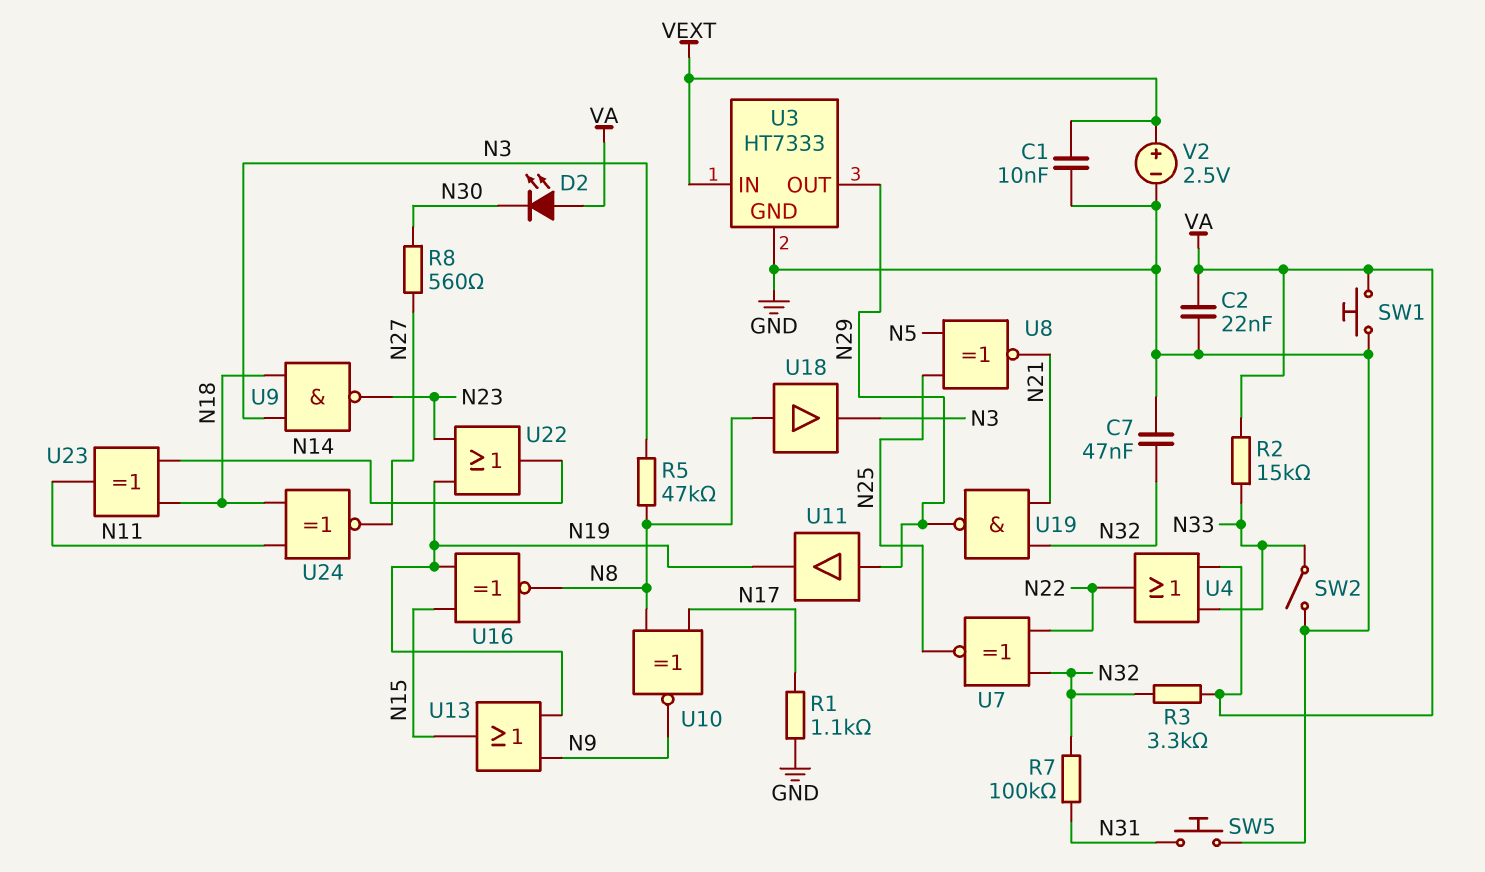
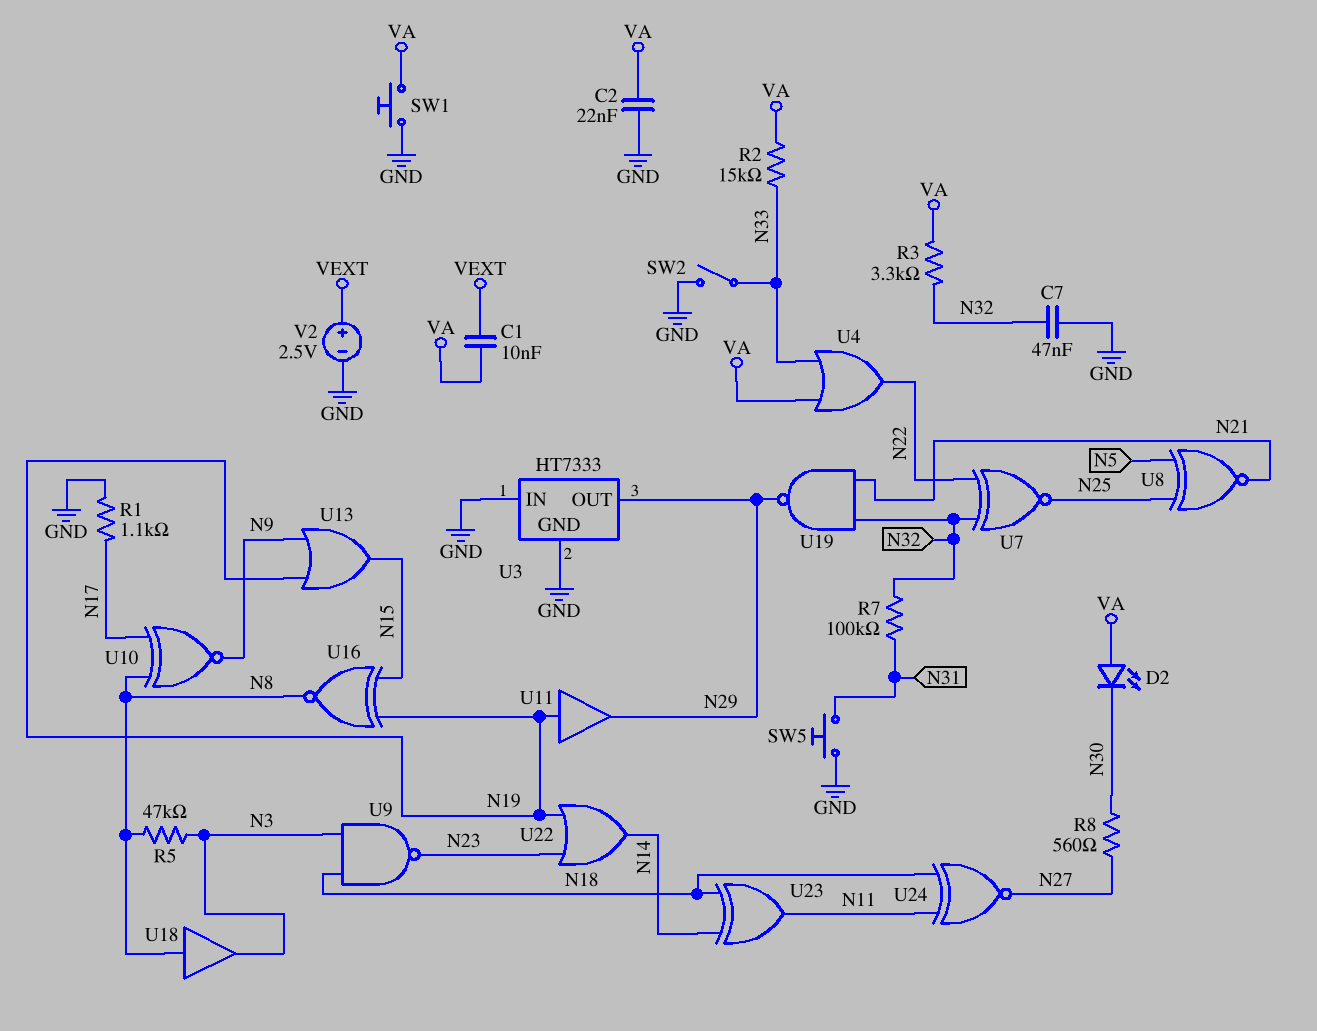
C1: 10nF (GND, VEXT) -> 10nF (VA, VEXT)
U3 pin IN: VEXT -> GND
U11: buffer (in N29, out N19) -> buffer (in N19, out N29)

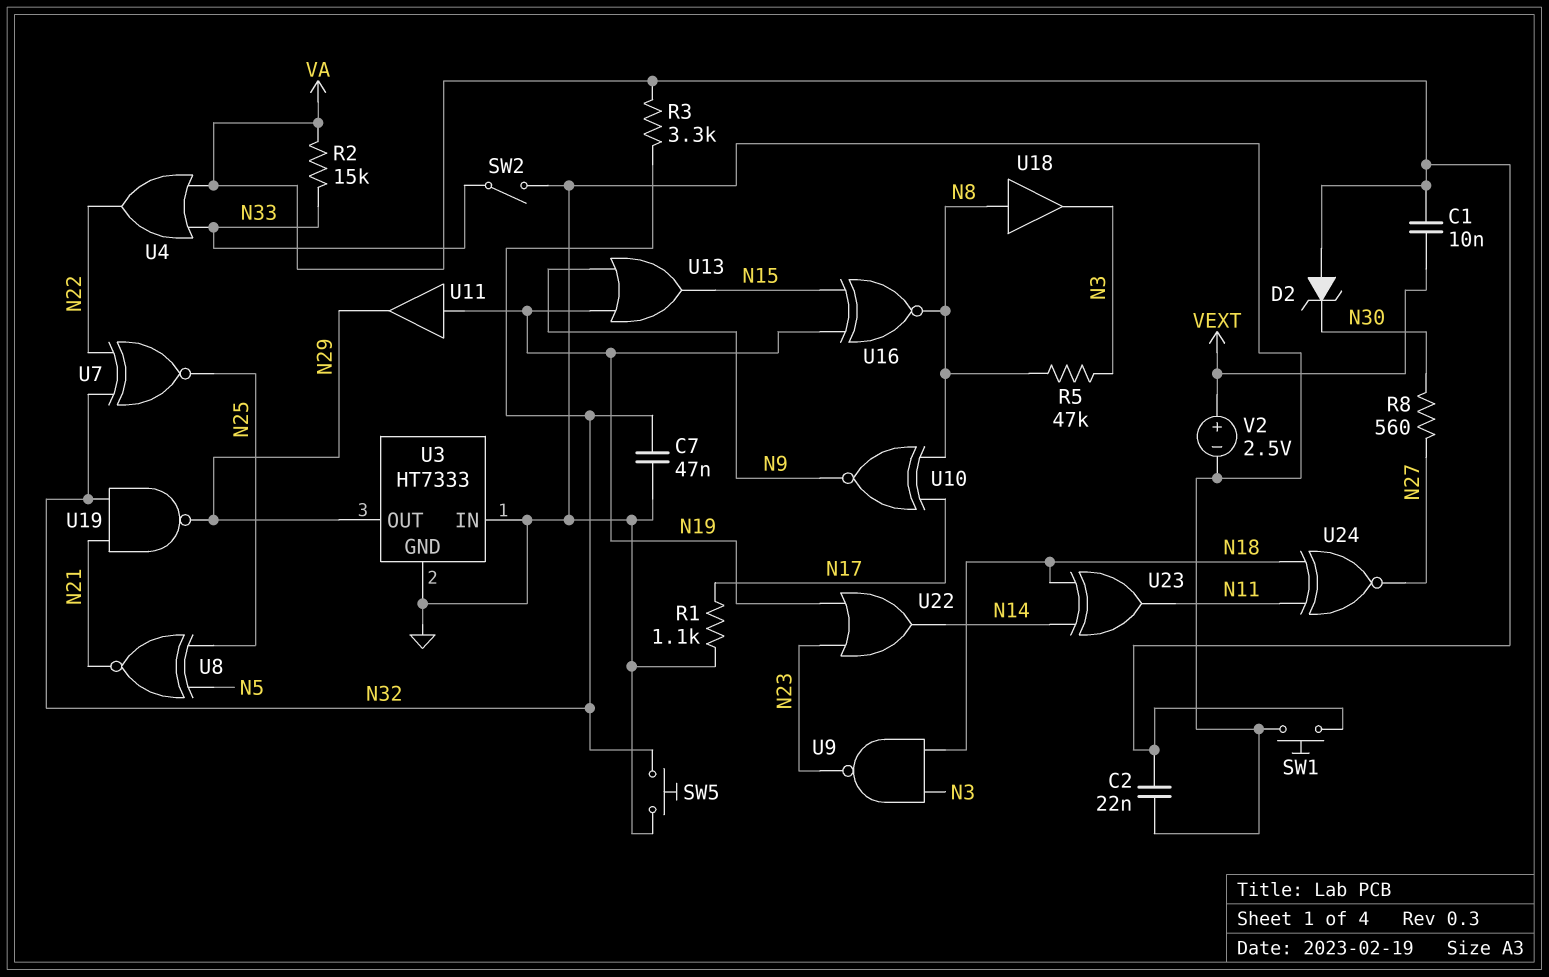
D2: LED (A VA, K N30) -> zener (A VA, K N30)
R7: 100k (N31, N32) -> none
SW5: button (GND, N31) -> button (GND, N32)

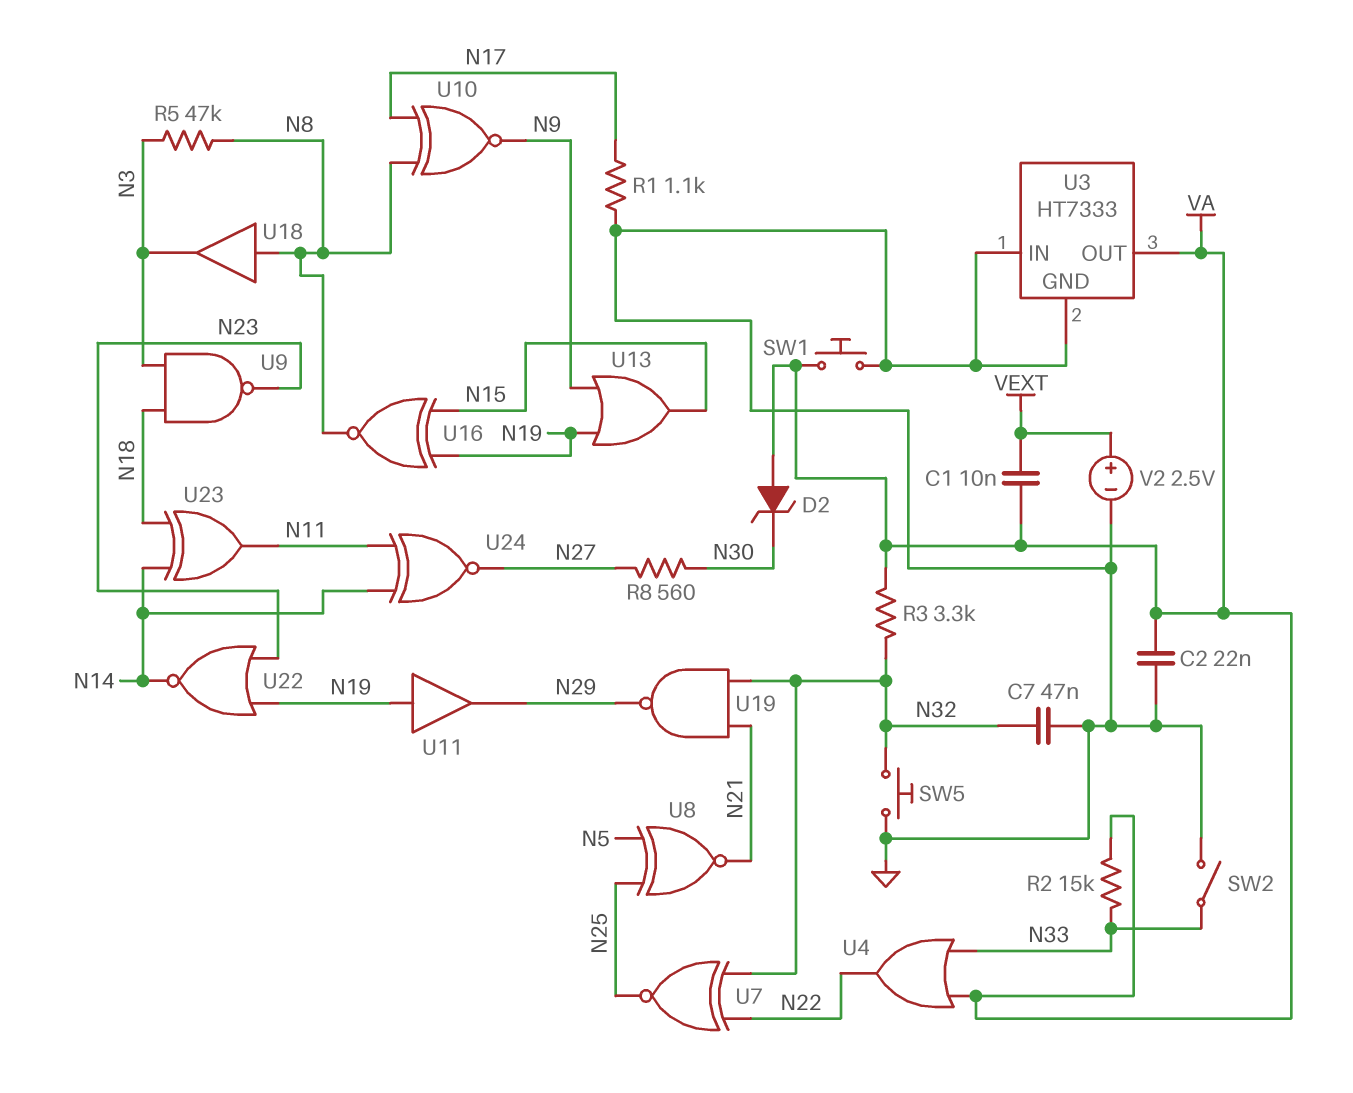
U3 pin OUT: N29 -> VA
U22: OR (in N19, in N23, out N14) -> NOR (in N19, in N23, out N14)
U24: XNOR (in N11, in N18, out N27) -> XNOR (in N11, in N14, out N27)

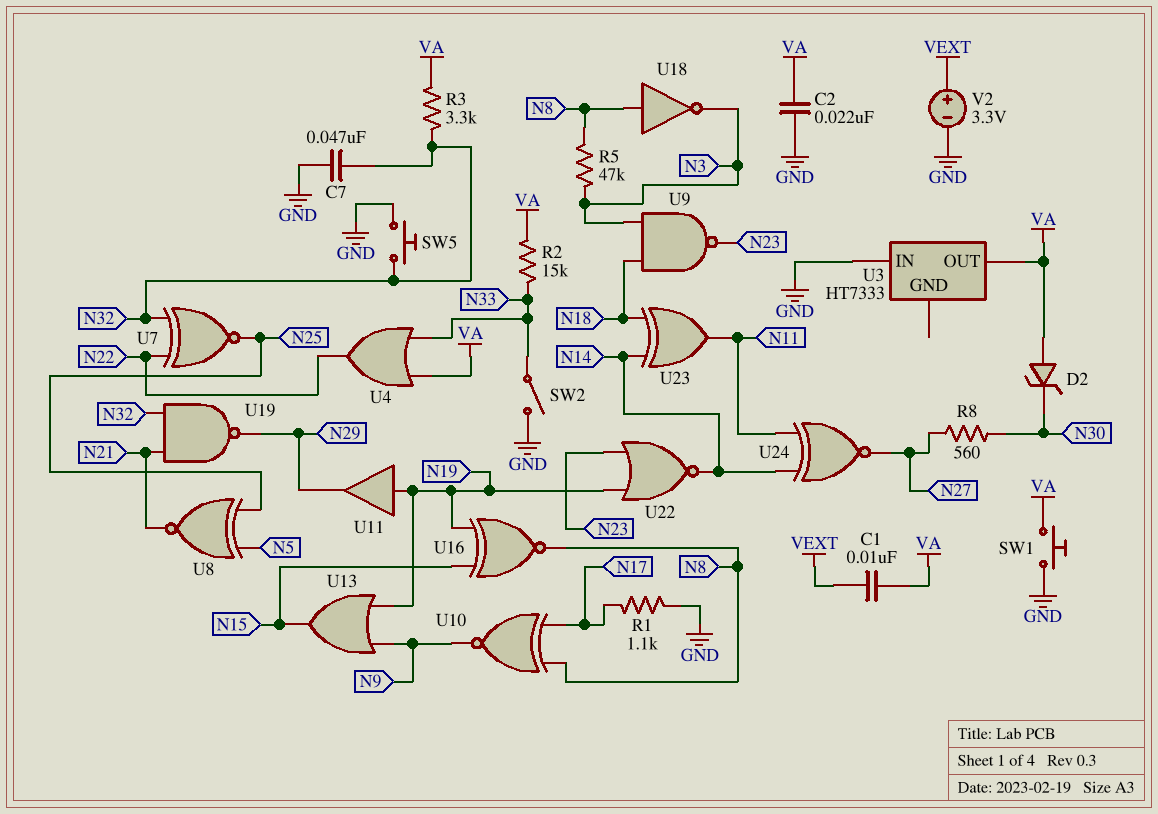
U3 pin GND: GND -> none
U18: buffer (in N8, out N3) -> NOT (in N8, out N3)
V2: 2.5V (plus VEXT, minus GND) -> 3.3V (plus VEXT, minus GND)

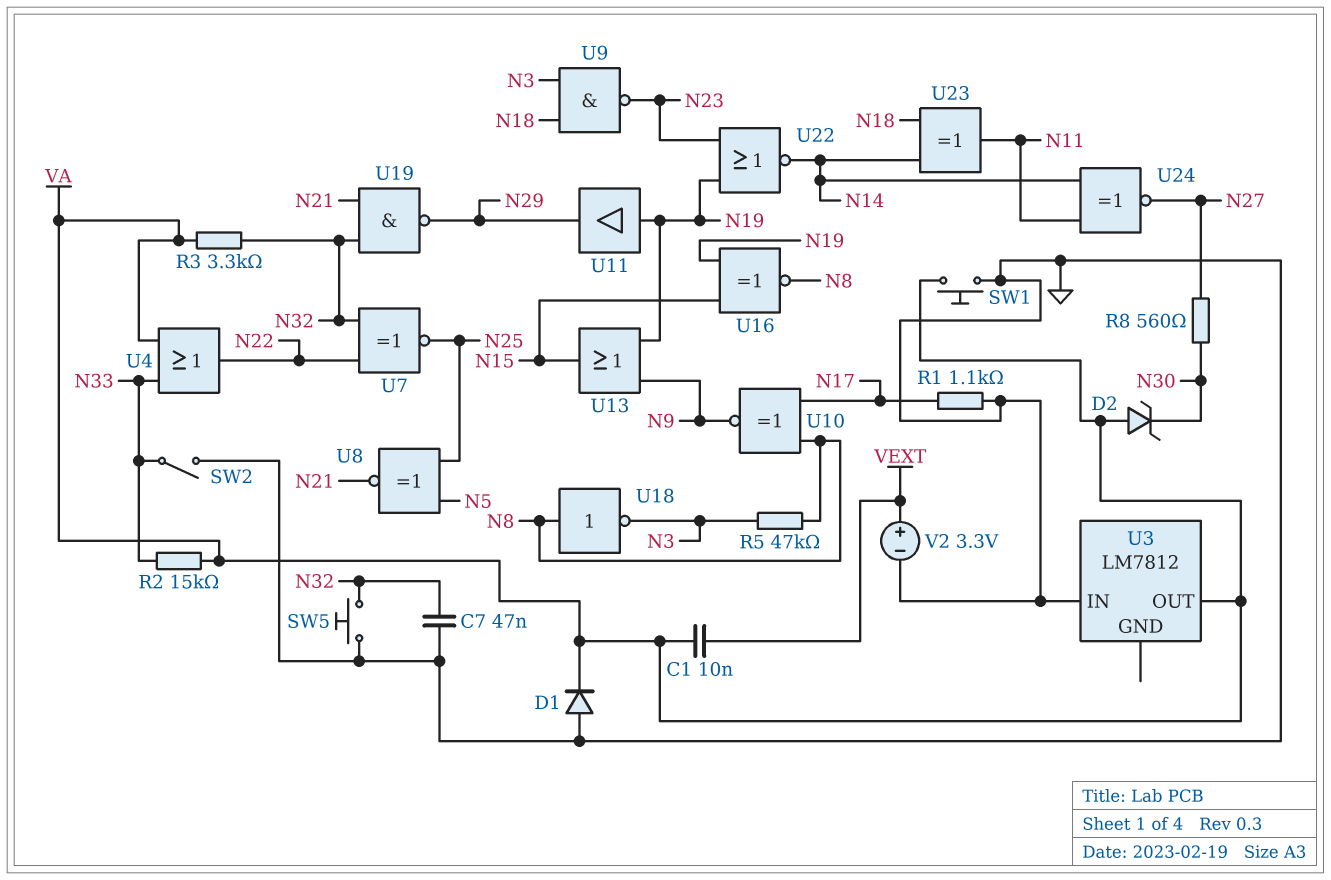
C2: 22nF (GND, VA) -> none
D1: none -> diode (A GND, K VA)
U3: HT7333 -> LM7812

